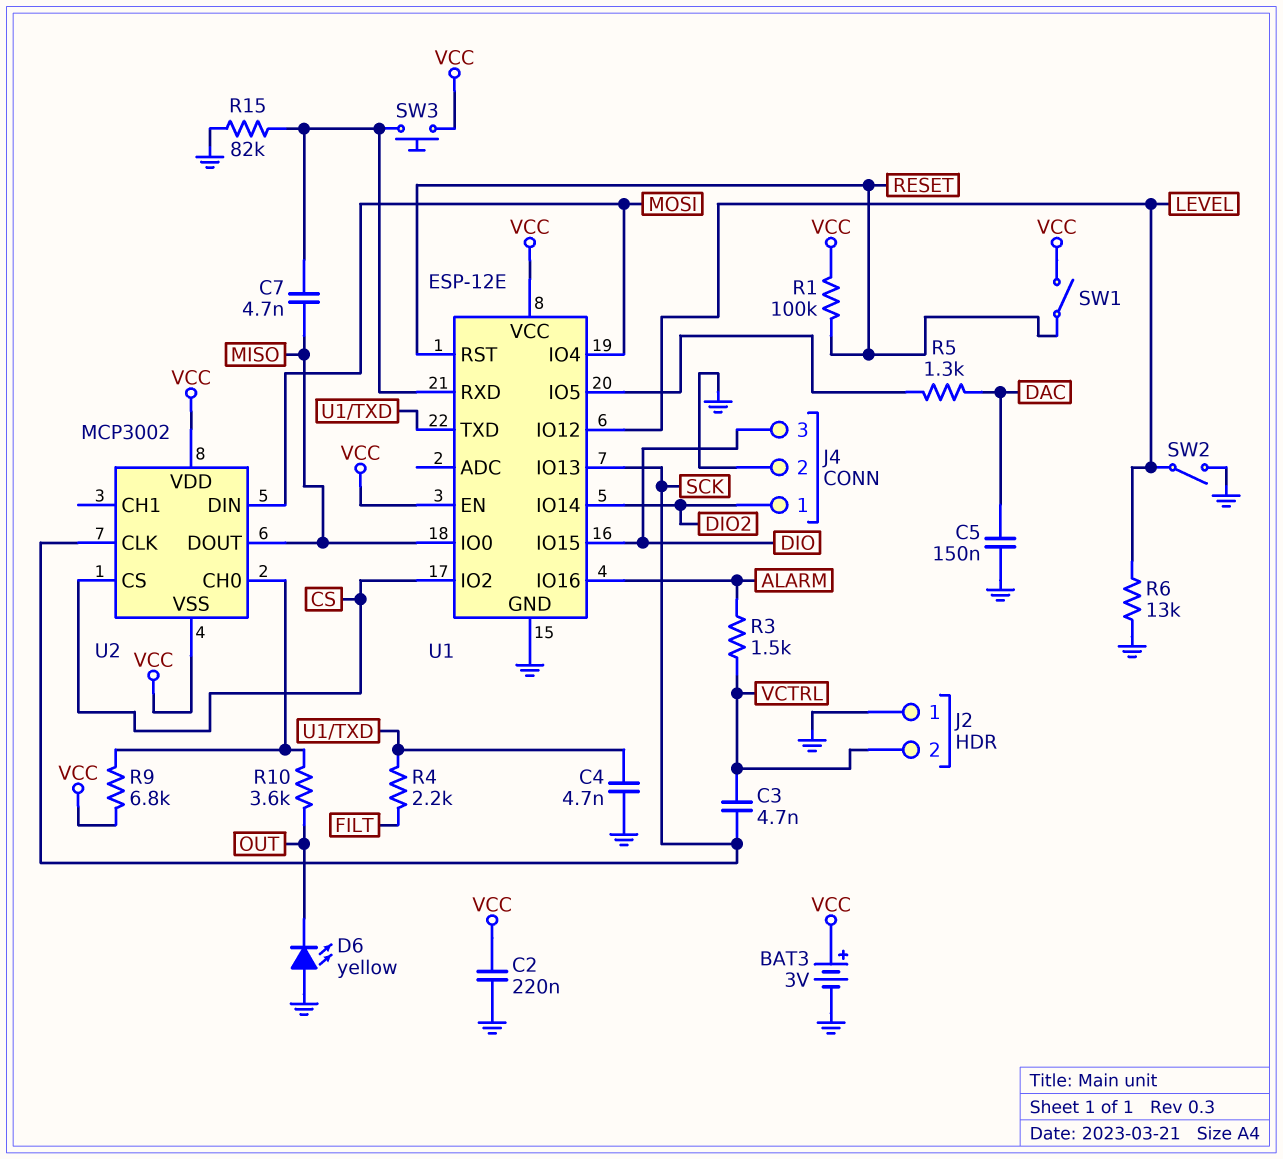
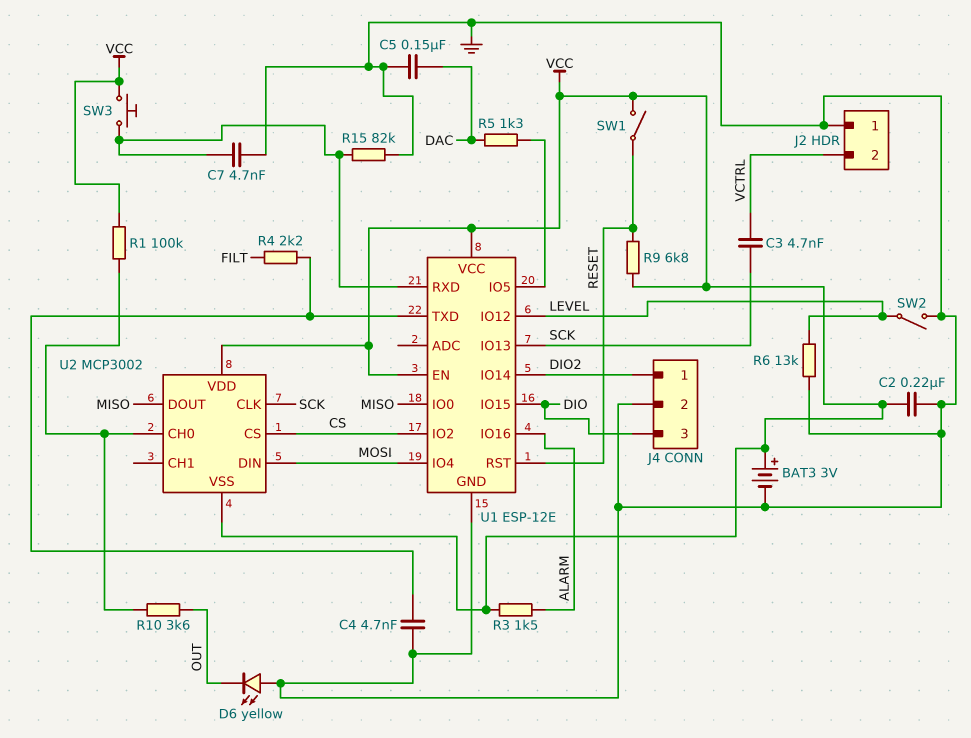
C7: 4.7nF (MISO, U1/RXD) -> 4.7nF (GND, U1/RXD)
R1: 100k (RESET, VCC) -> 100k (U2/CH0, VCC)
R3: 1.5k (ALARM, VCTRL) -> 1.5k (ALARM, VCC)
R9: 6.8k (U2/CH0, VCC) -> 6.8k (RESET, VCC)

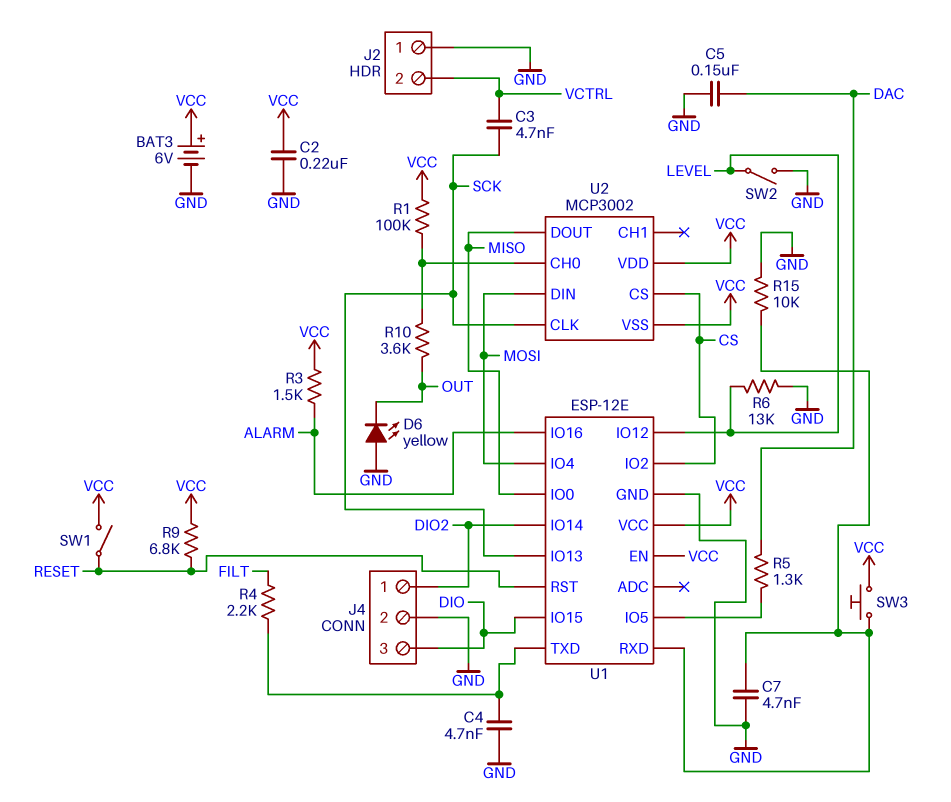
BAT3: 3V (plus VCC, minus GND) -> 6V (plus VCC, minus GND)
R15: 82k (GND, U1/RXD) -> 10k (GND, U1/RXD)

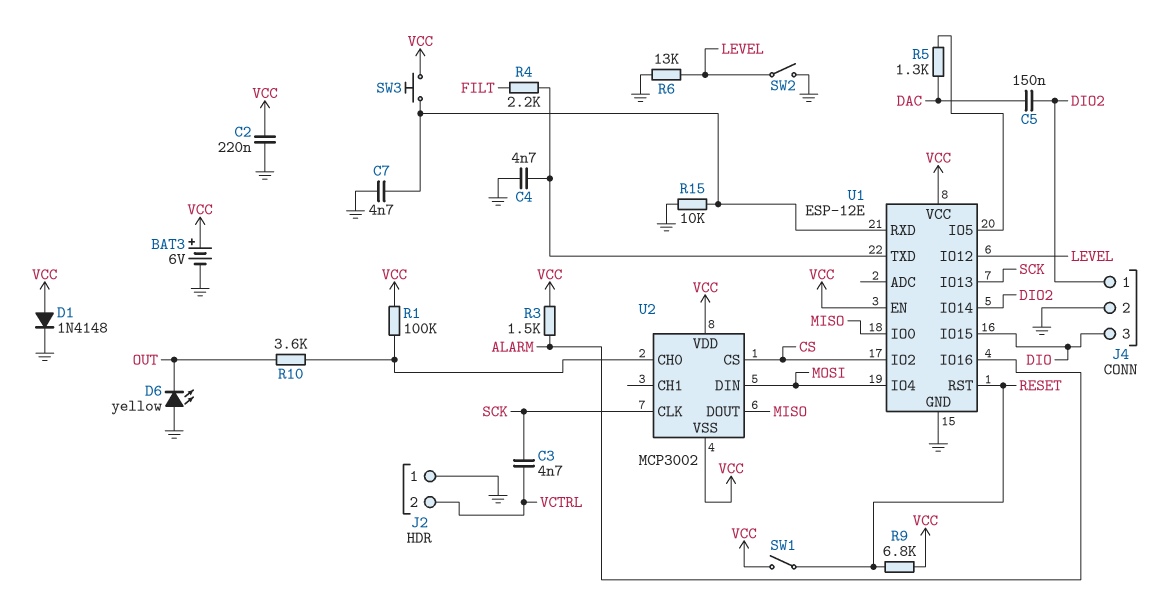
C5: 150nF (DAC, GND) -> 150nF (DAC, DIO2)
D1: none -> diode 1N4148 (A VCC, K GND)

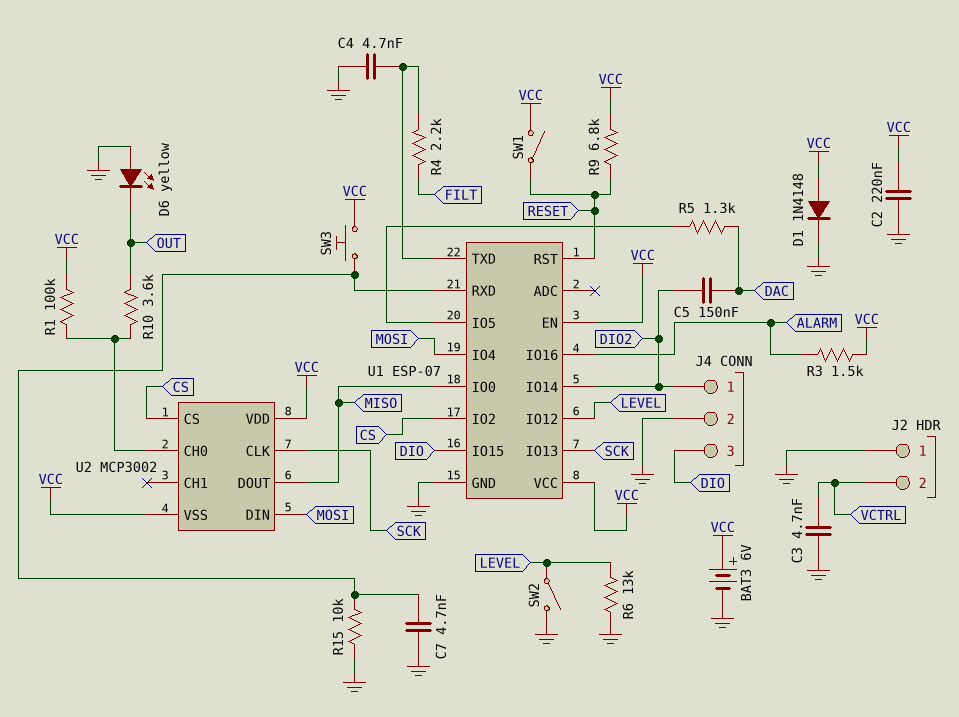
C3: 4.7nF (SCK, VCTRL) -> 4.7nF (GND, VCTRL)
U1: ESP-12E -> ESP-07

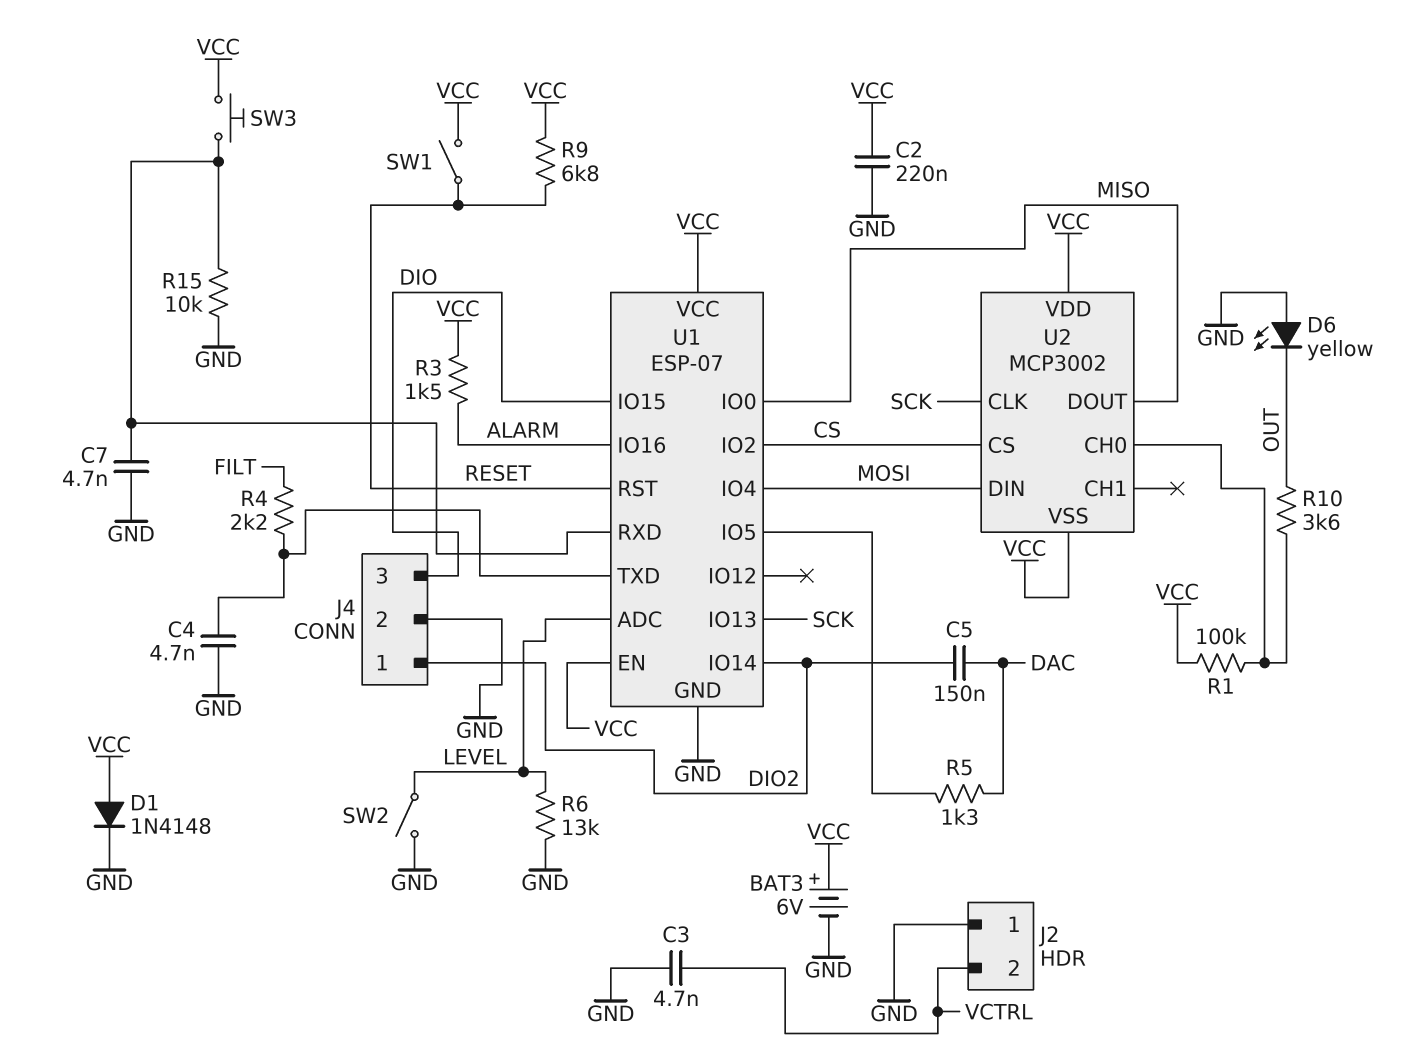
U1 pin ADC: none -> LEVEL
U1 pin IO12: LEVEL -> none

